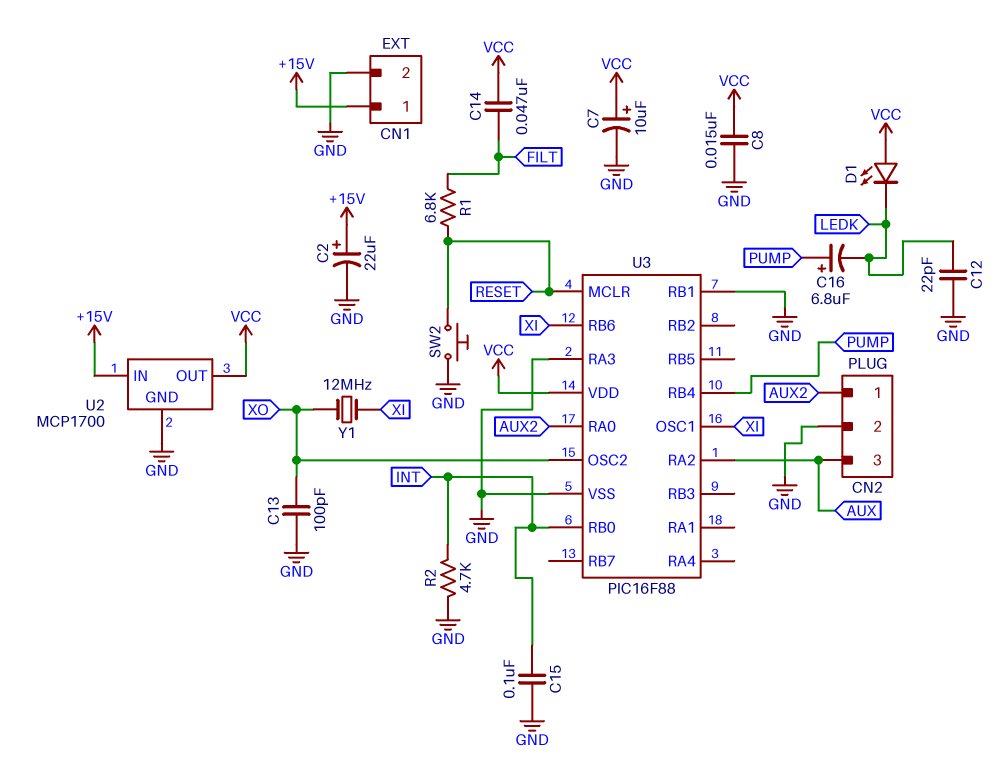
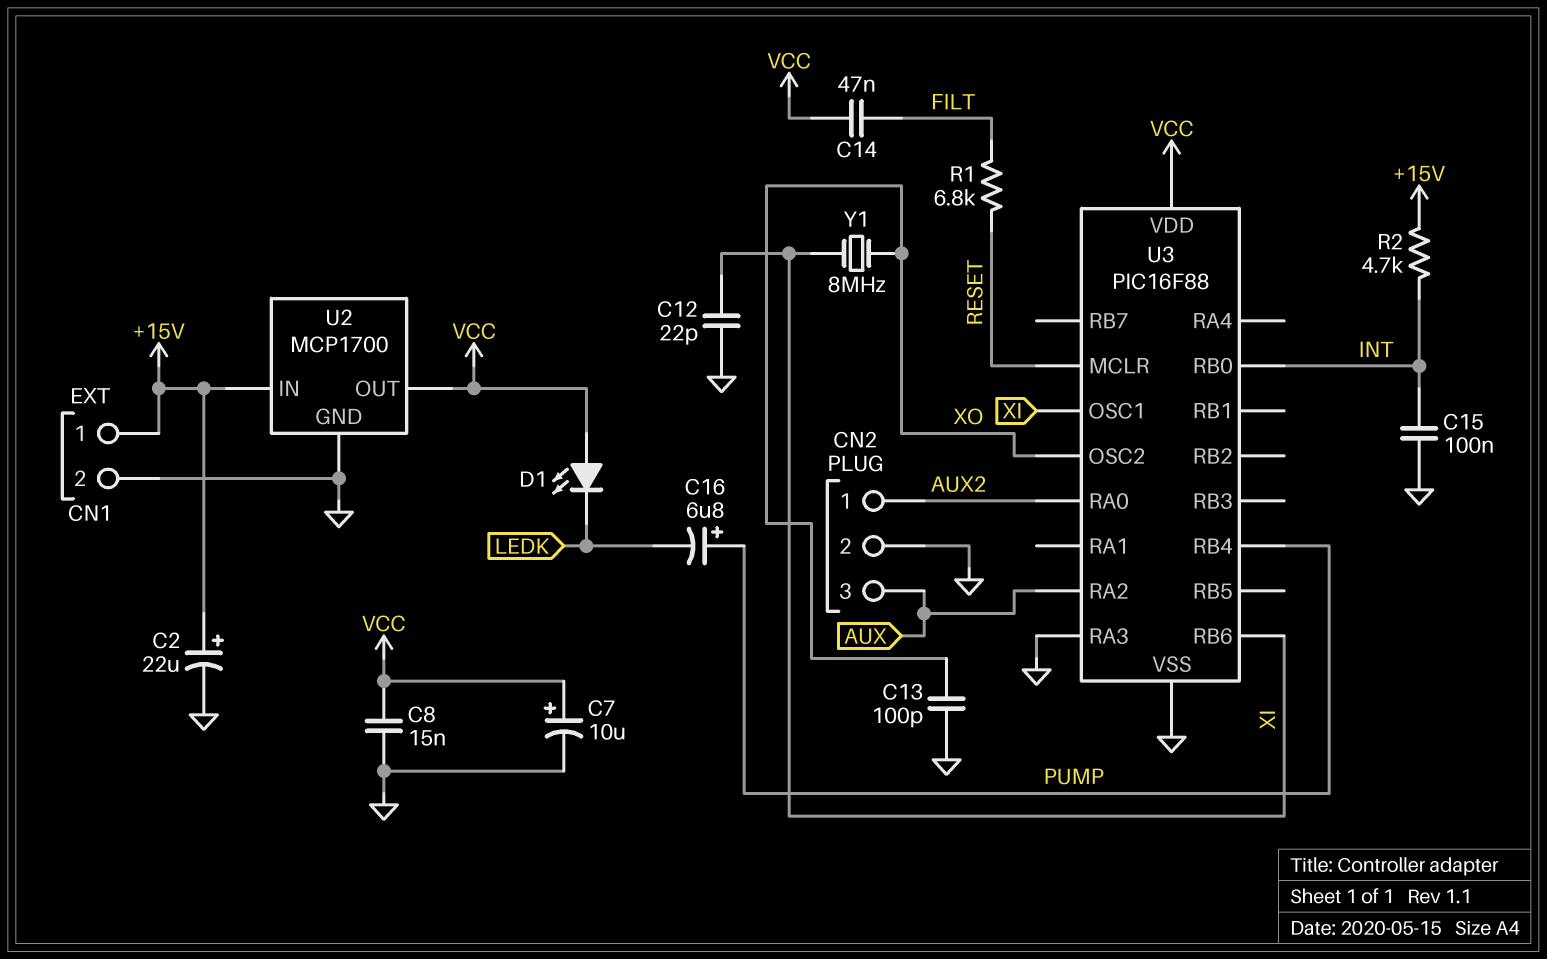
C12: 22pF (GND, LEDK) -> 22pF (GND, XI)
R2: 4.7k (GND, INT) -> 4.7k (+15V, INT)
SW2: button (GND, RESET) -> none
U3 pin RB1: GND -> none
Y1: 12MHz (XI, XO) -> 8MHz (XI, XO)

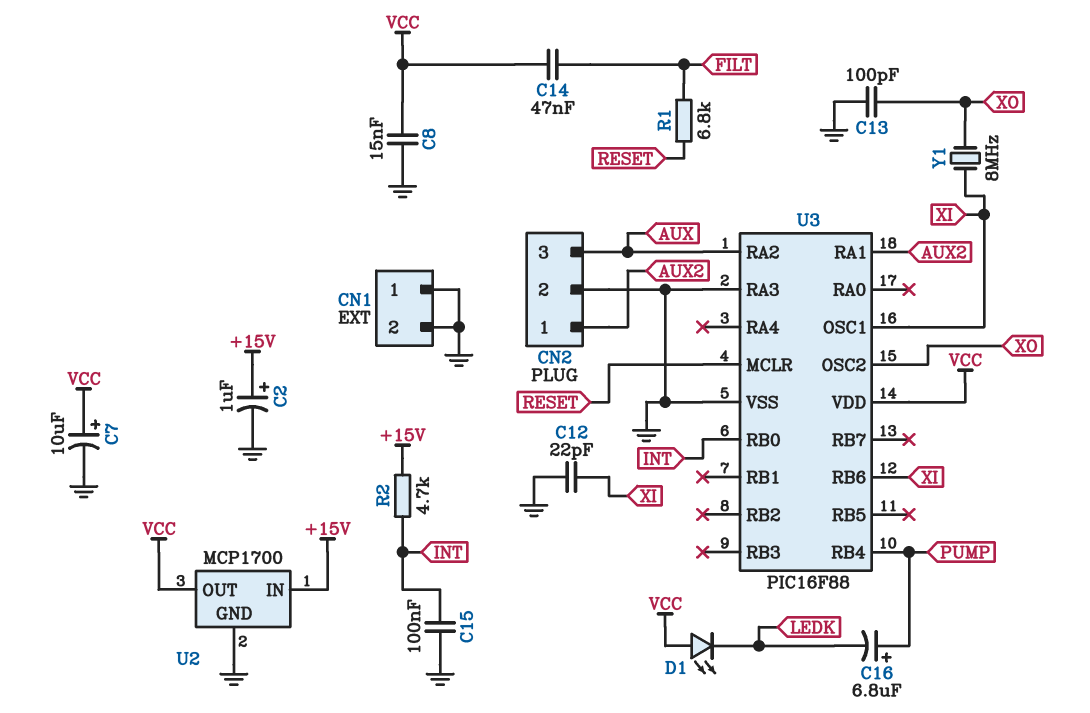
C2: 22uF (plus +15V, minus GND) -> 1uF (plus +15V, minus GND)
CN1 pin 1: +15V -> GND
U3 pin RA0: AUX2 -> none
U3 pin RA1: none -> AUX2

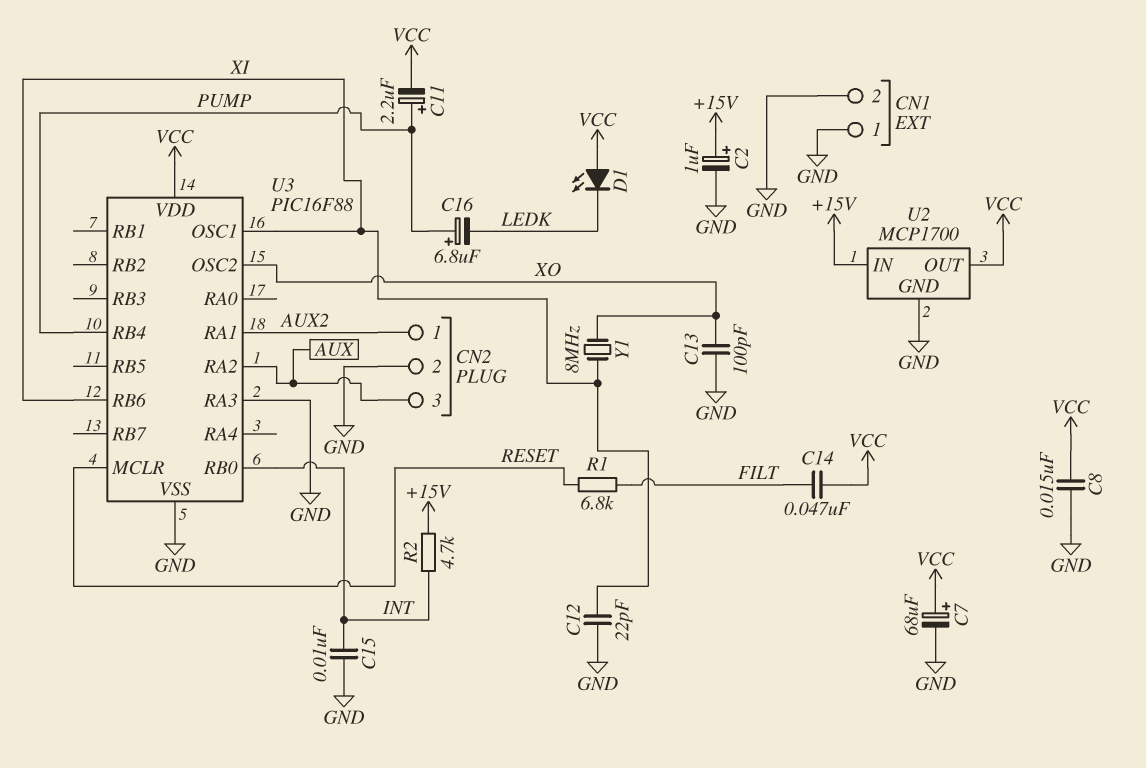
C7: 10uF (plus VCC, minus GND) -> 68uF (plus VCC, minus GND)
C11: none -> 2.2uF (plus PUMP, minus VCC)
C15: 100nF (GND, INT) -> 10nF (GND, INT)

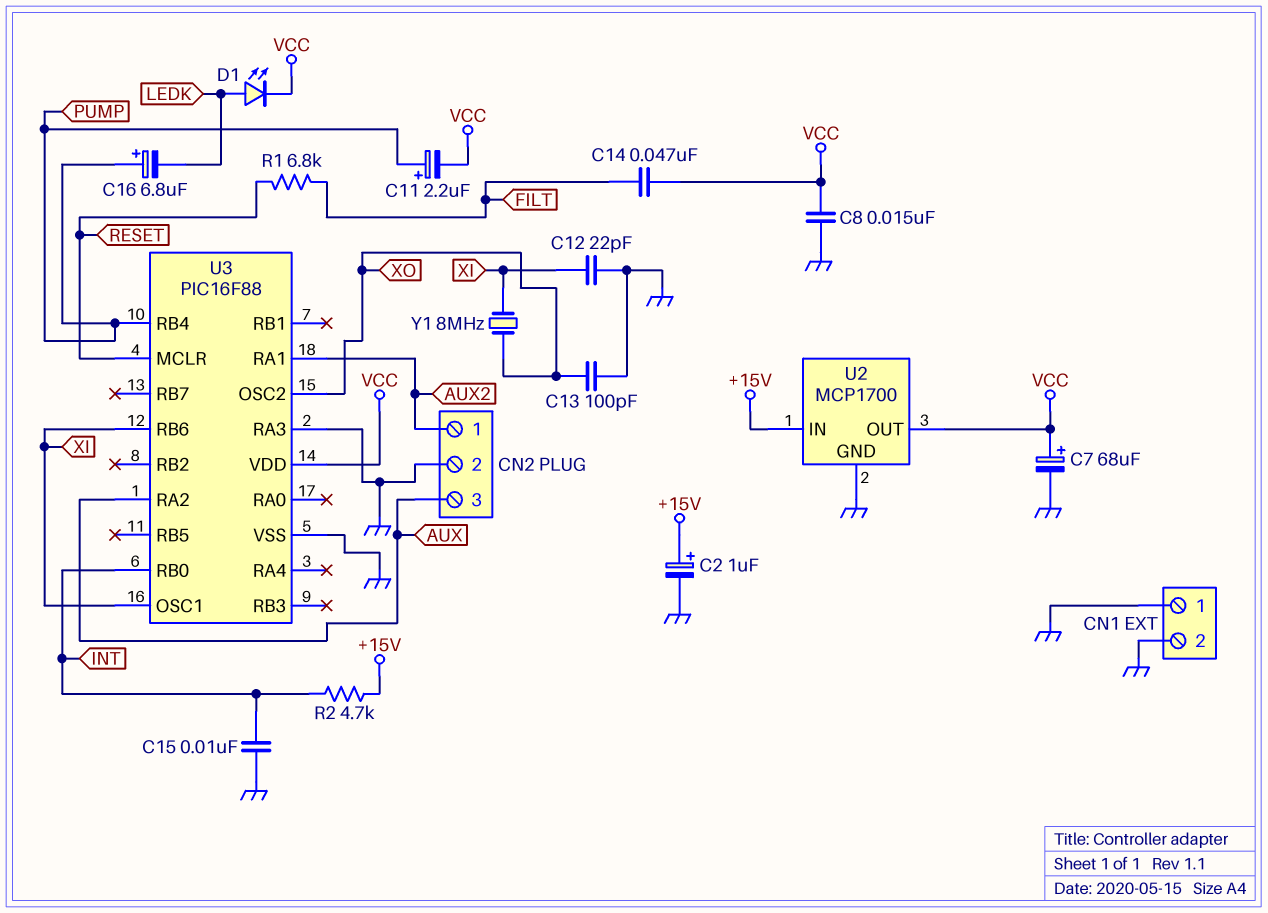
D1: LED (A VCC, K LEDK) -> LED (A LEDK, K VCC)

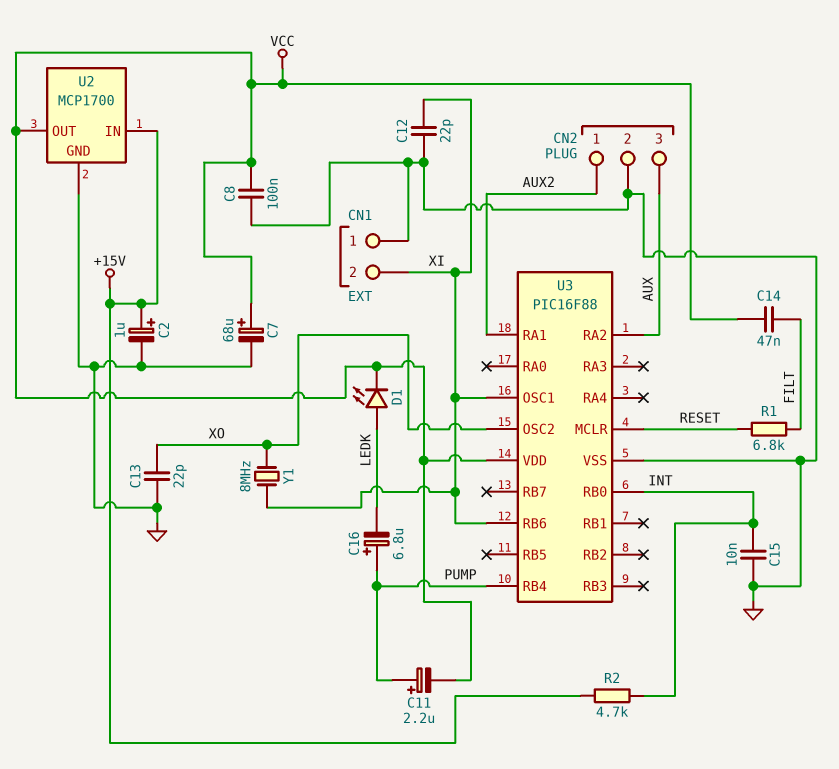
C8: 15nF (GND, VCC) -> 100nF (GND, VCC)
C13: 100pF (GND, XO) -> 22pF (GND, XO)
CN1 pin 2: GND -> XI
U3 pin RA3: GND -> none

